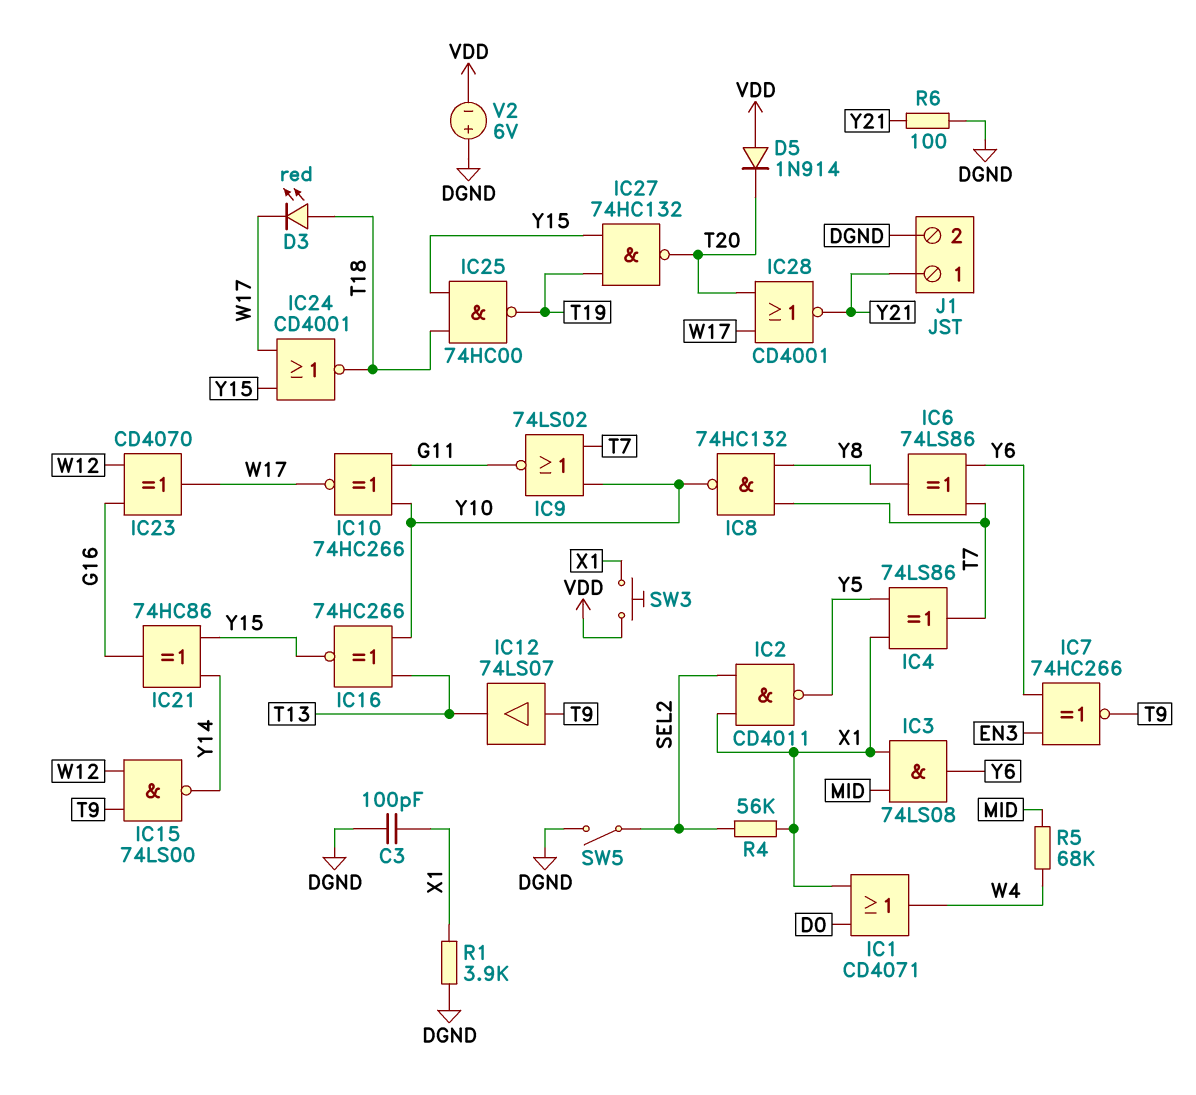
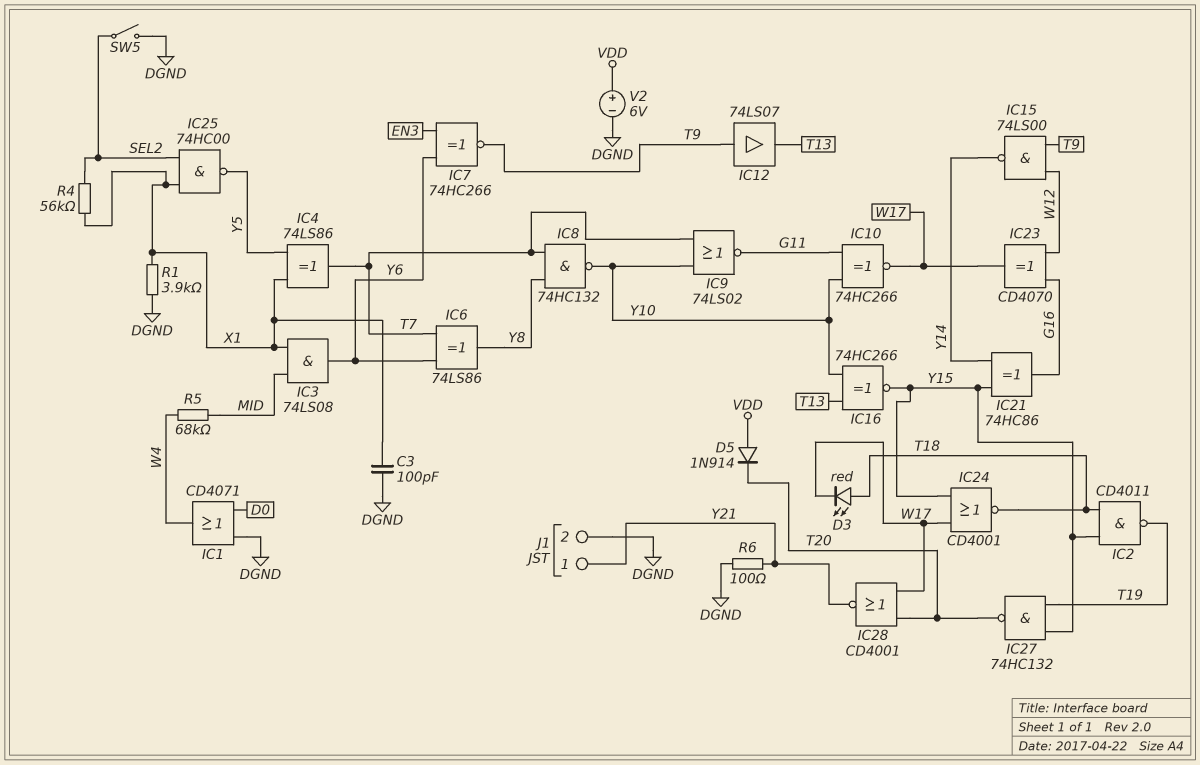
IC1: OR CD4071 (in D0, in X1, out W4) -> OR CD4071 (in D0, in DGND, out W4)
IC2: NAND CD4011 (in SEL2, in X1, out Y5) -> NAND CD4011 (in T18, in Y15, out T19)
IC25: NAND 74HC00 (in T18, in Y15, out T19) -> NAND 74HC00 (in SEL2, in X1, out Y5)
SW3: button (VDD, X1) -> none
V2: 6V (plus DGND, minus VDD) -> 6V (plus VDD, minus DGND)

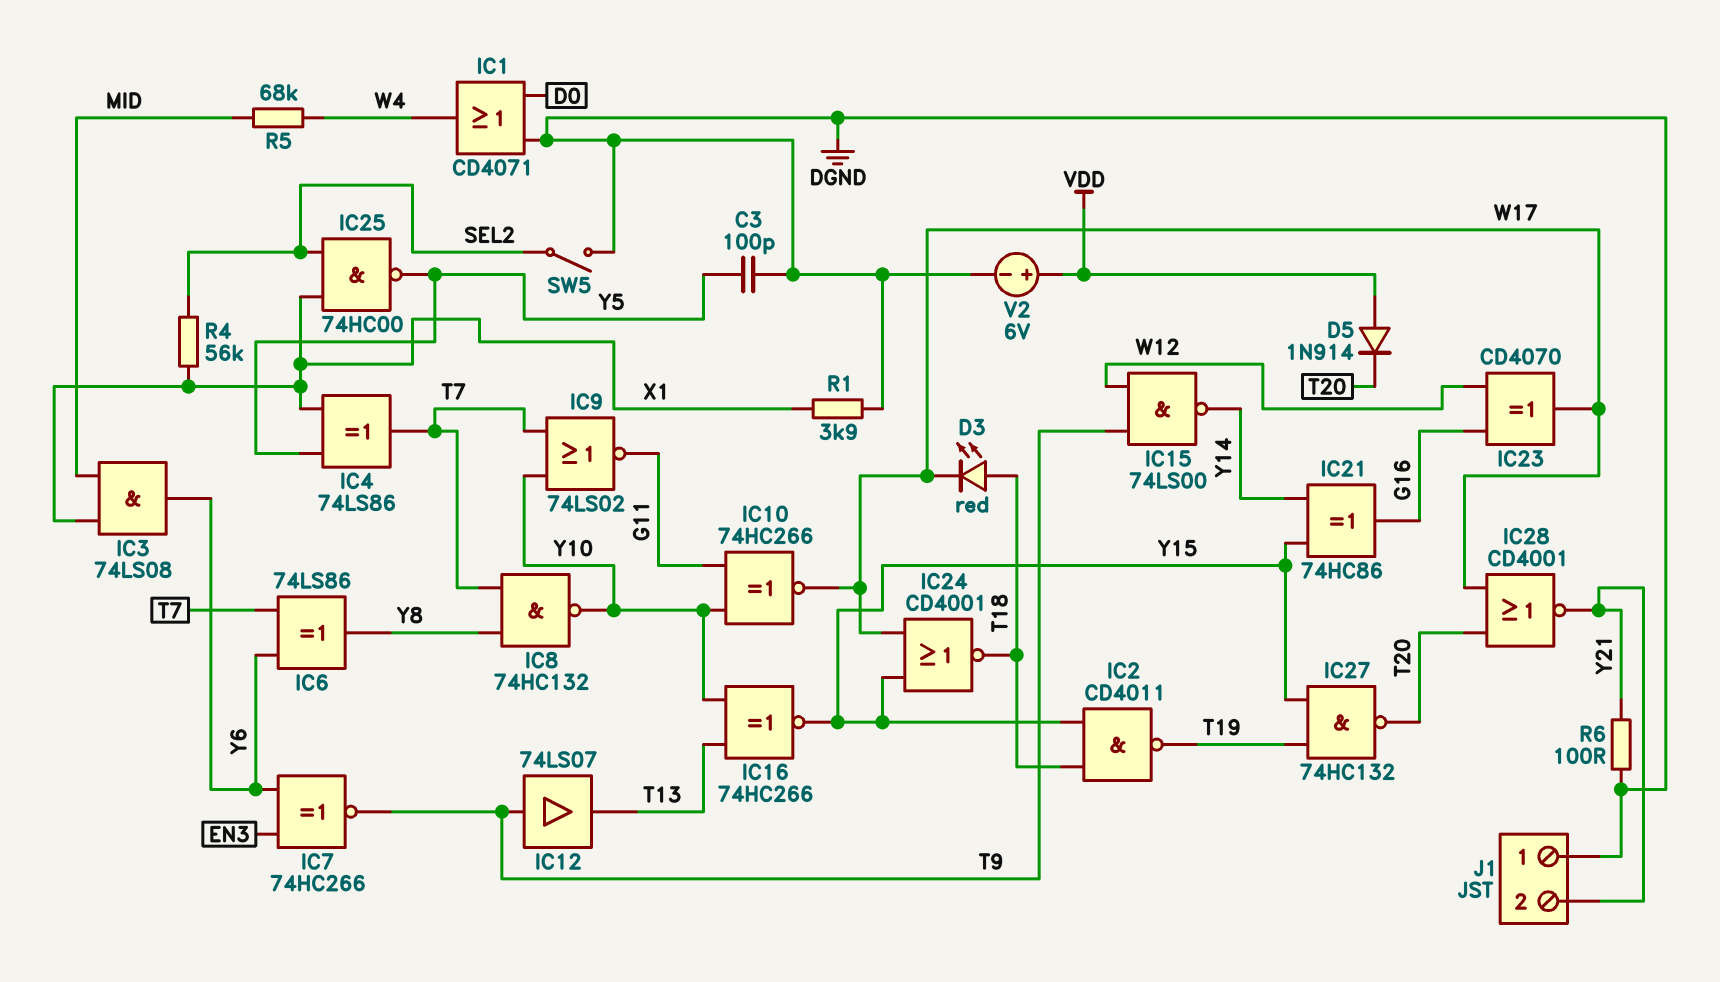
C3: 100pF (DGND, X1) -> 100pF (DGND, Y5)
J1 pin 1: Y21 -> DGND
J1 pin 2: DGND -> Y21

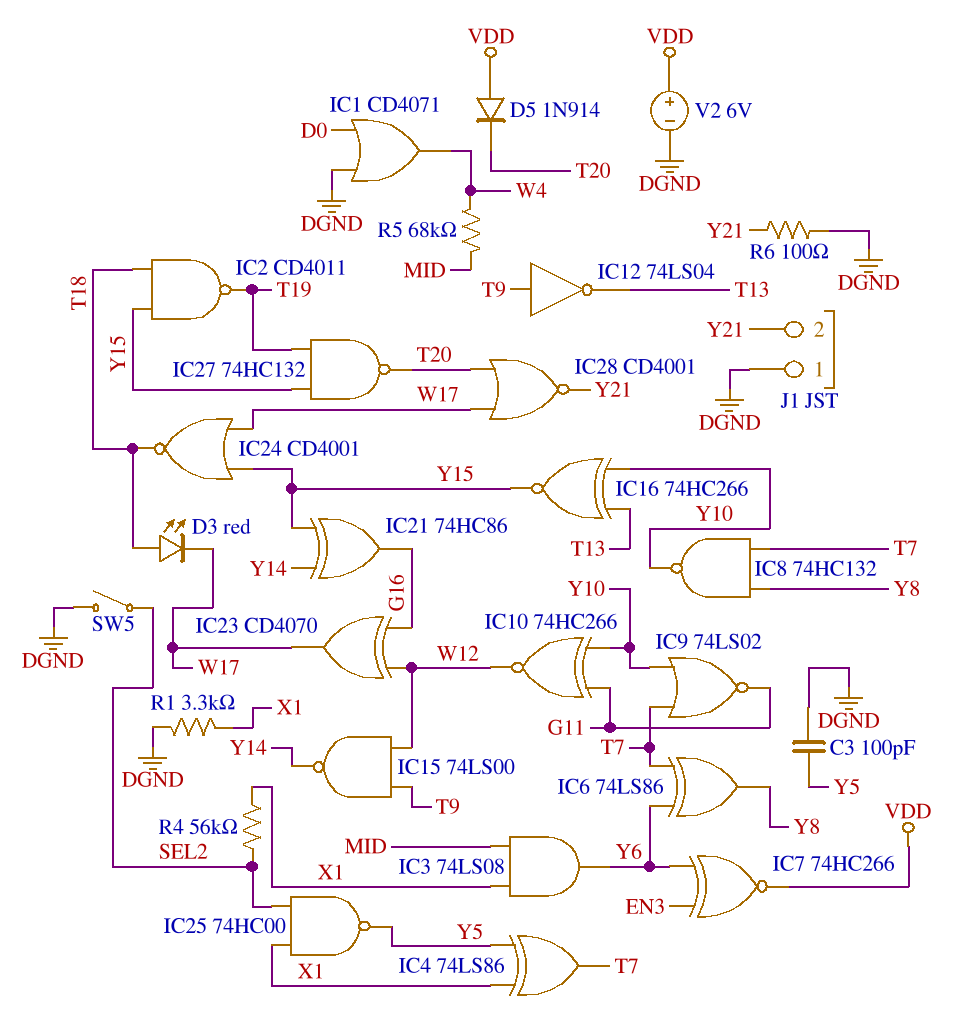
IC7: XNOR 74HC266 (in EN3, in Y6, out T9) -> XNOR 74HC266 (in EN3, in Y6, out VDD)
IC10: XNOR 74HC266 (in G11, in Y10, out W17) -> XNOR 74HC266 (in G11, in Y10, out W12)
IC12: buffer 74LS07 (in T9, out T13) -> NOT 74LS04 (in T9, out T13)
R1: 3.9k (DGND, X1) -> 3.3k (DGND, X1)

